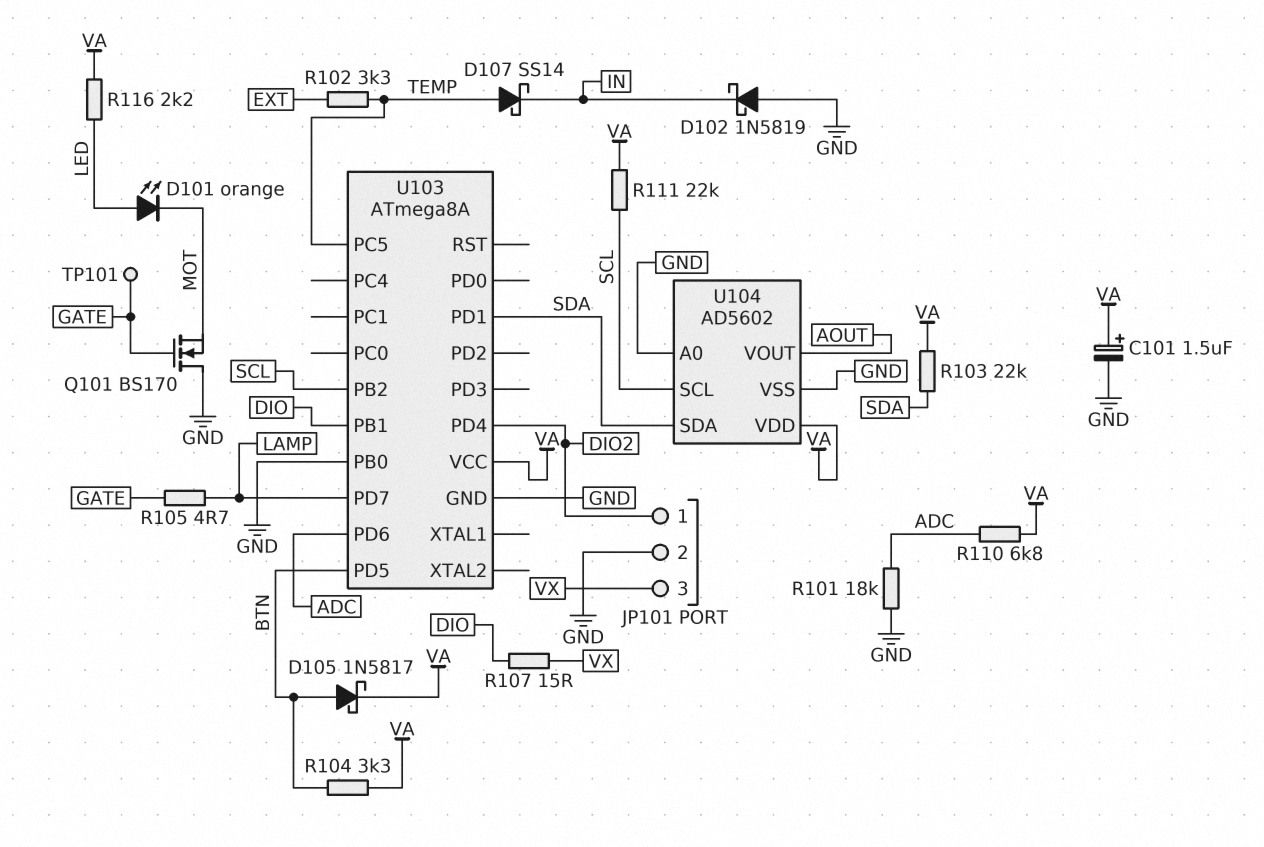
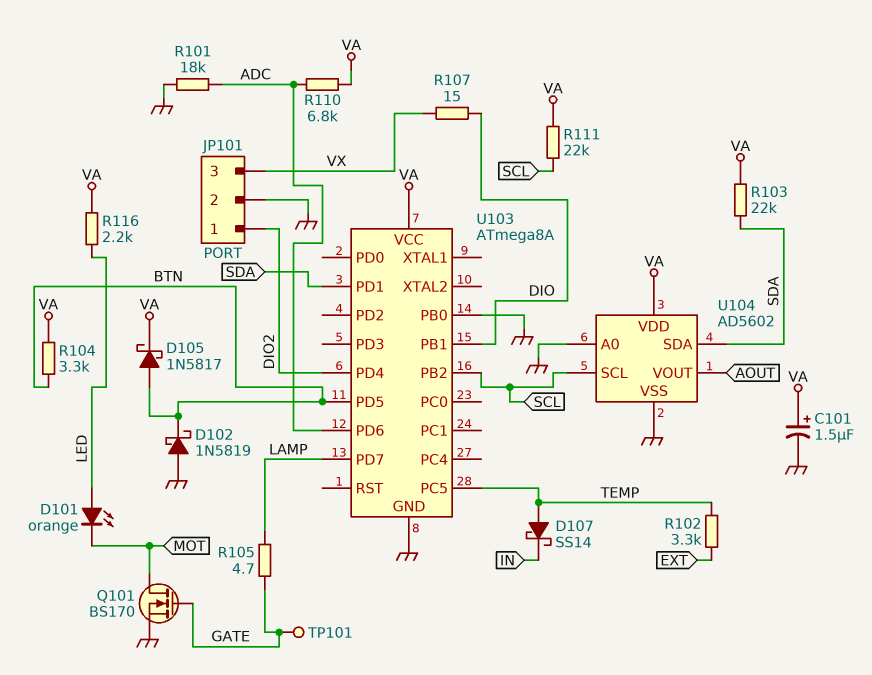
D102: schottky 1N5819 (A GND, K IN) -> schottky 1N5819 (A GND, K BTN)
Q101: NMOS BS170 (G GATE, D GND, S MOT) -> NMOS BS170 (G GATE, D MOT, S GND)

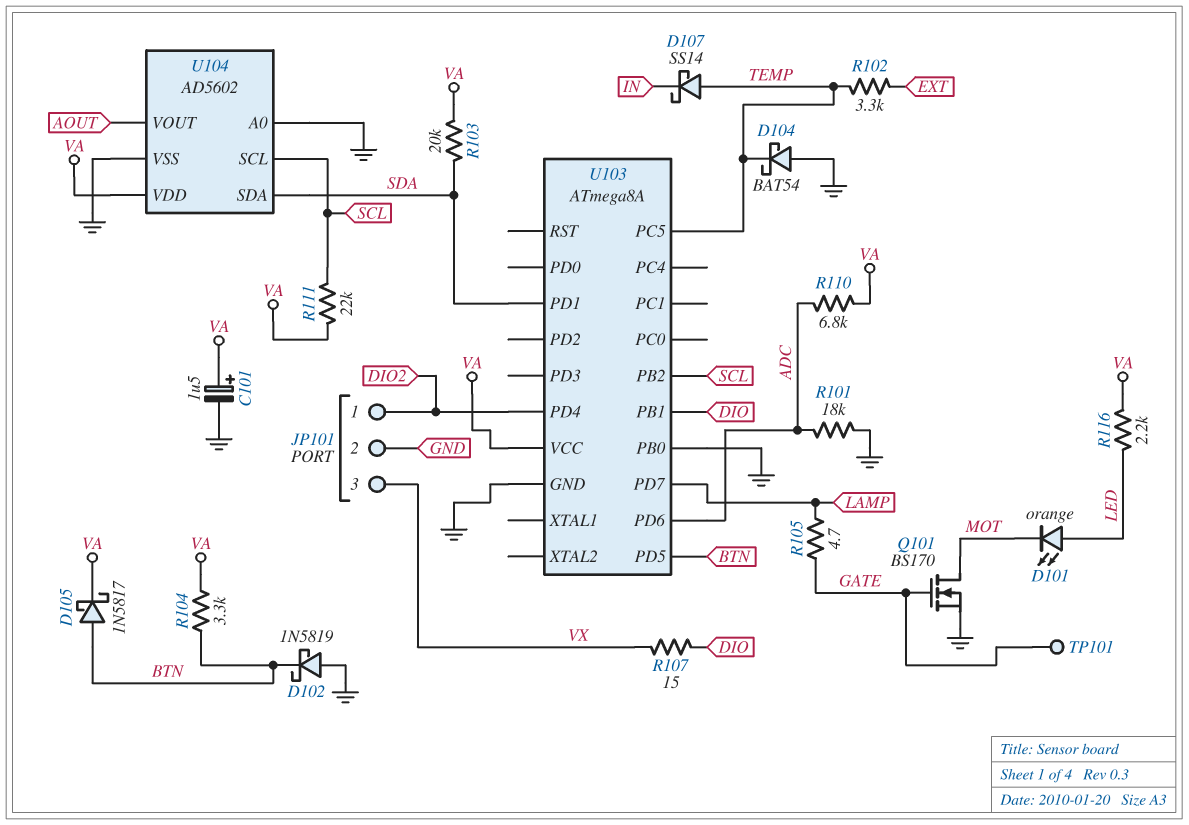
D104: none -> schottky BAT54 (A GND, K TEMP)
R103: 22k (SDA, VA) -> 20k (SDA, VA)

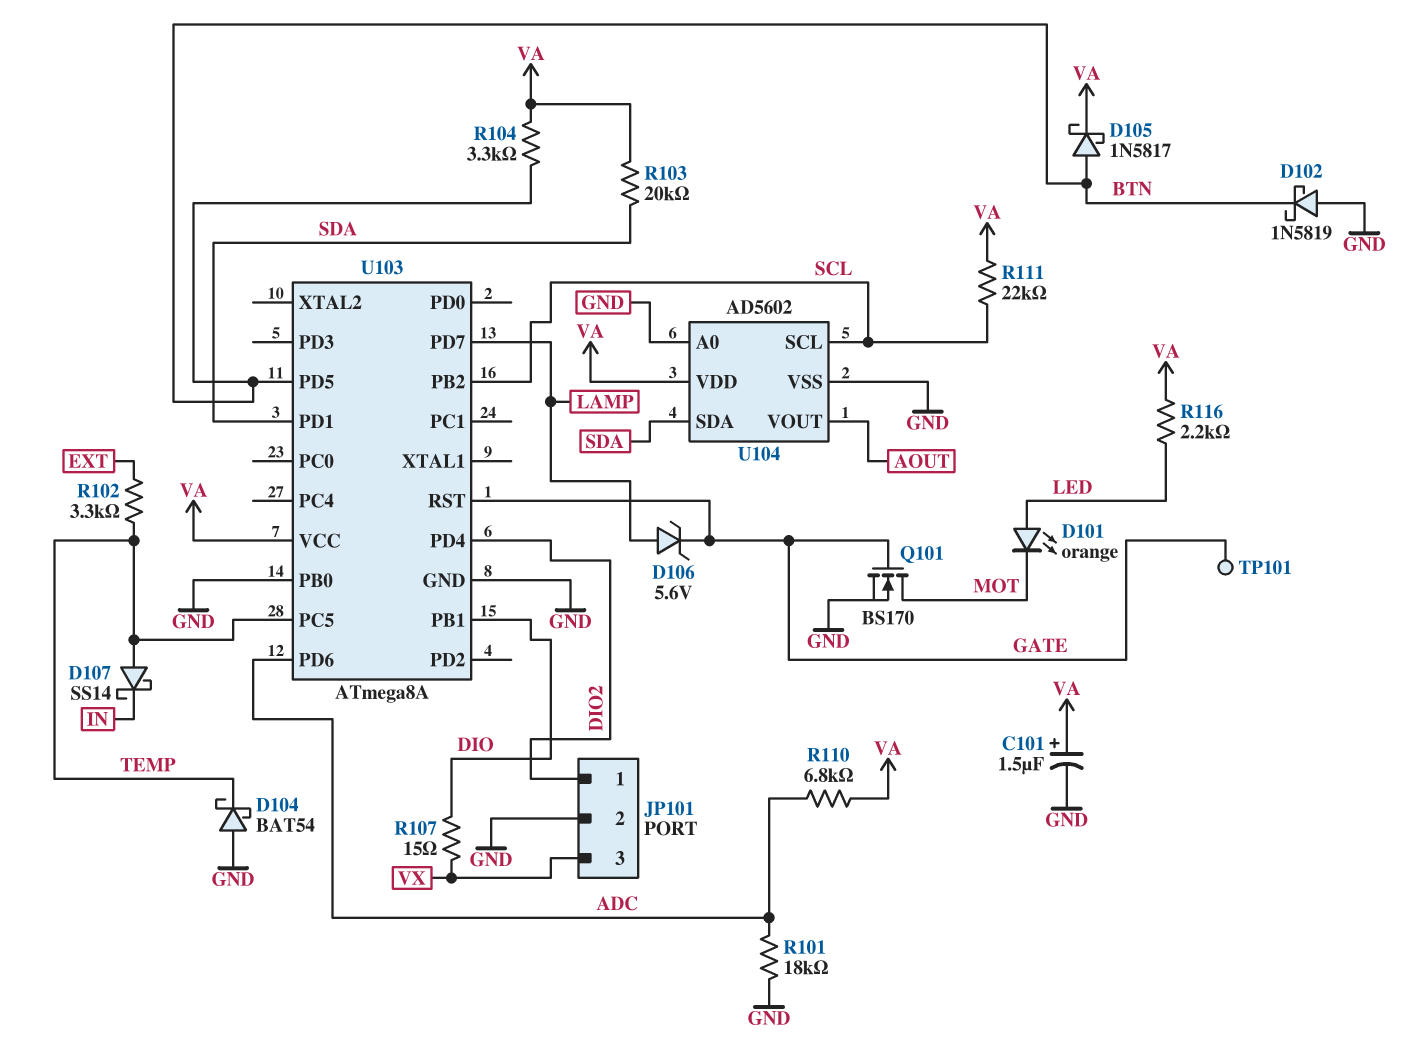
D106: none -> zener 5.6V (A LAMP, K GATE)
R105: 4.7 (GATE, LAMP) -> none
U103 pin RST: none -> GATE

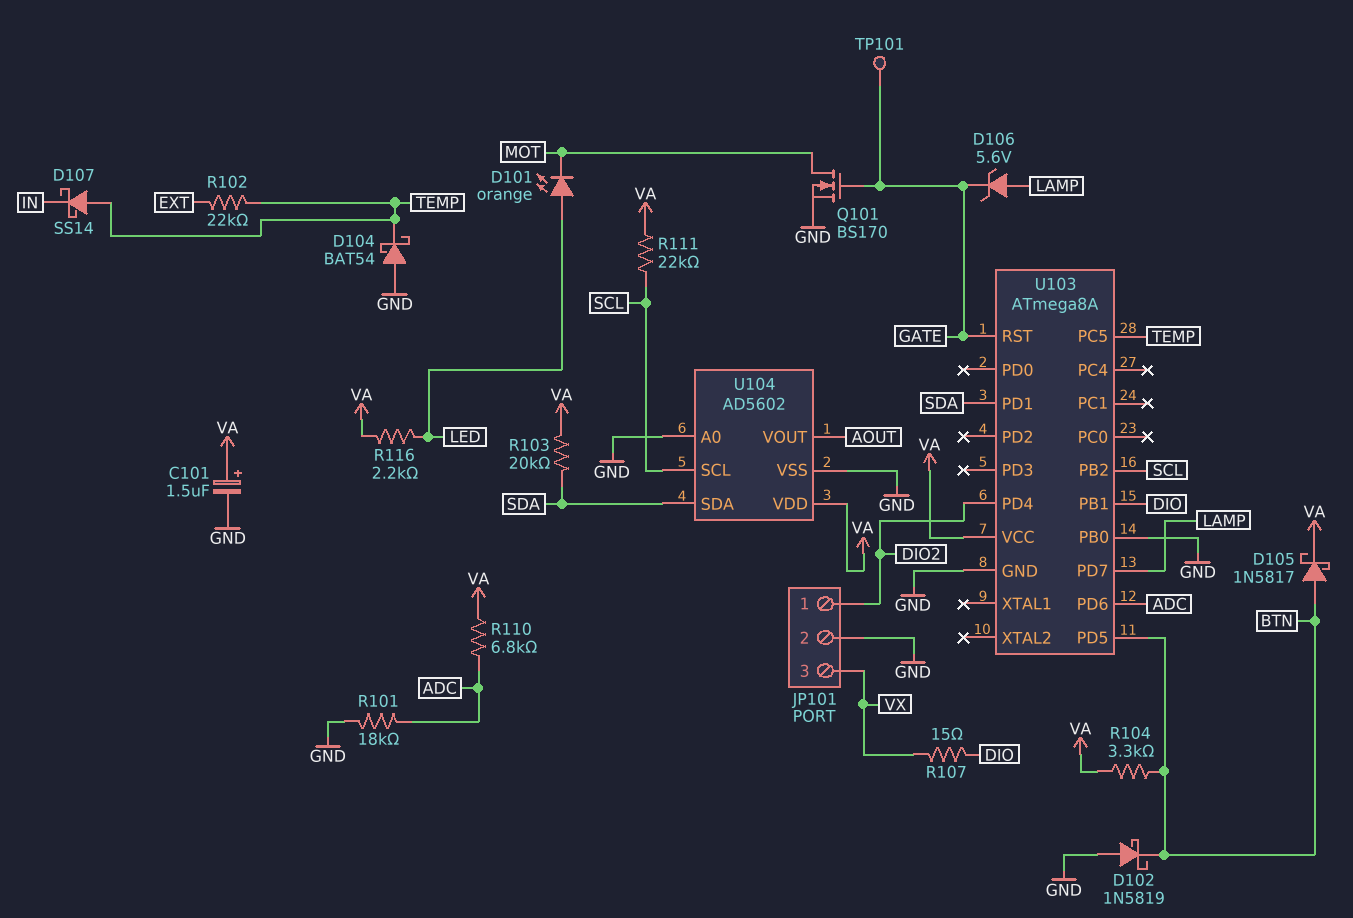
R102: 3.3k (EXT, TEMP) -> 22k (EXT, TEMP)

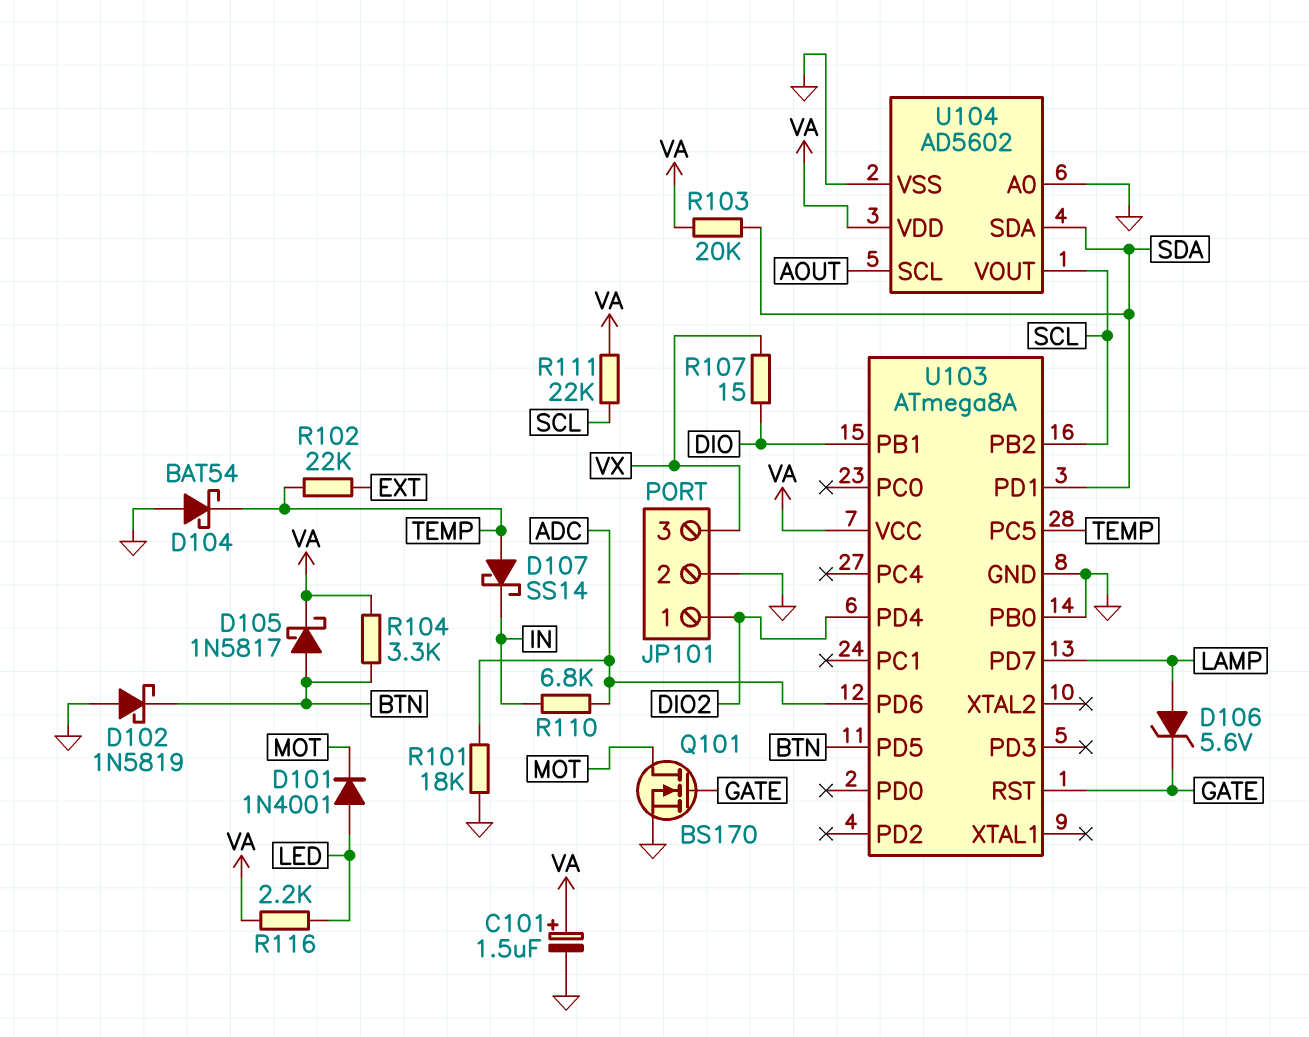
D101: LED orange (A LED, K MOT) -> diode 1N4001 (A LED, K MOT)
R110: 6.8k (ADC, VA) -> 6.8k (ADC, IN)
TP101: test point (GATE) -> none
U104 pin SCL: SCL -> AOUT
U104 pin VOUT: AOUT -> SCL

